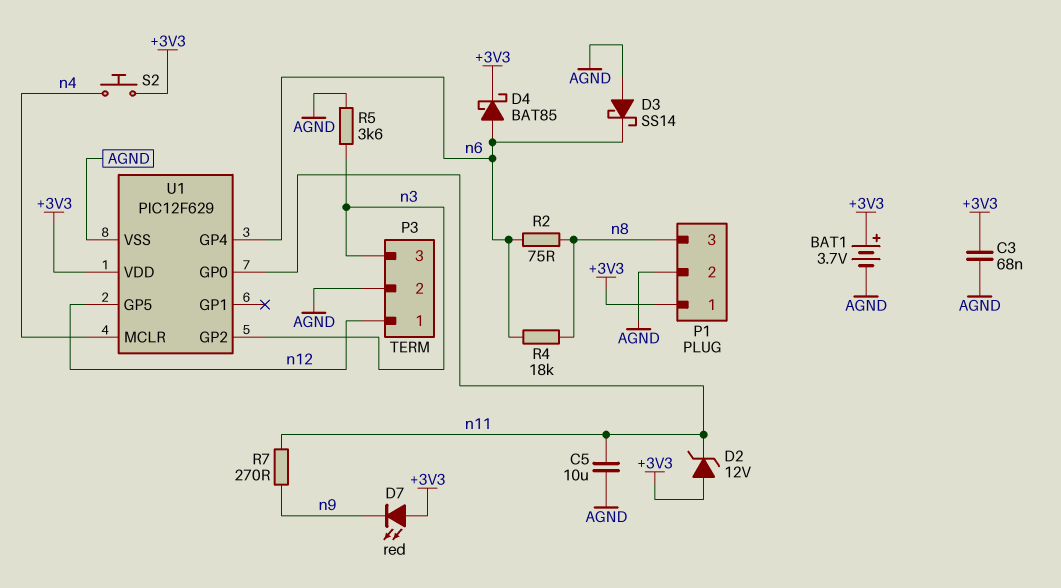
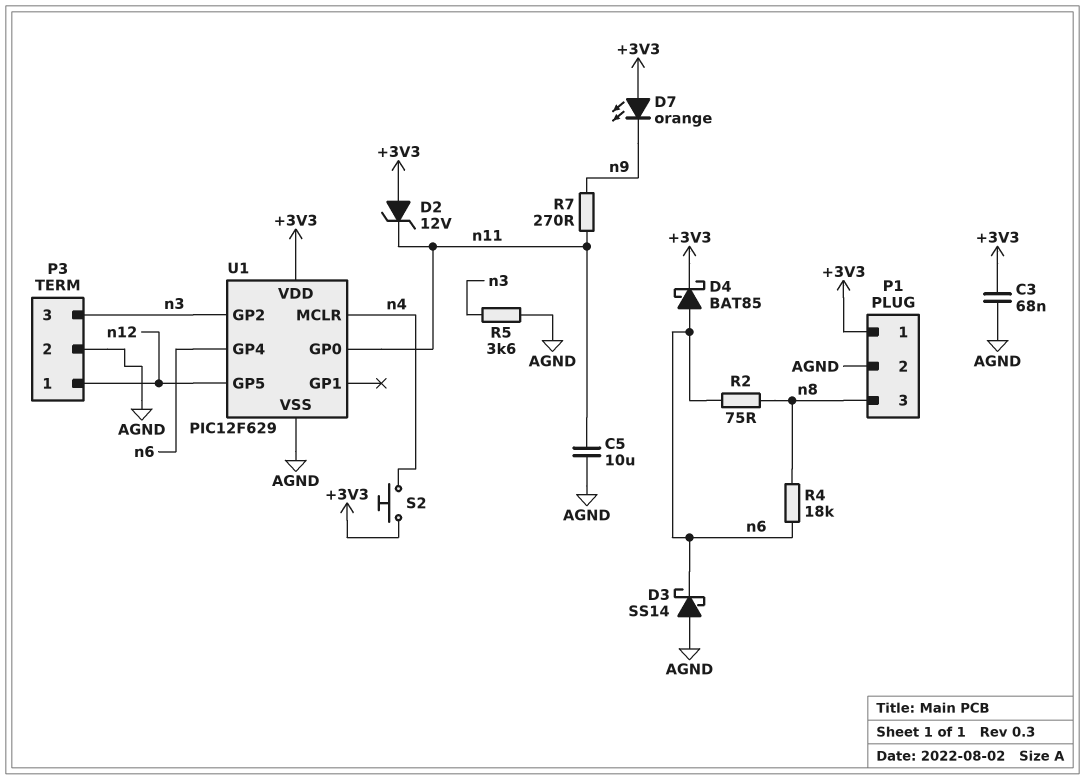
BAT1: 3.7V (plus +3V3, minus AGND) -> none
D7: LED red (A +3V3, K n9) -> LED orange (A +3V3, K n9)

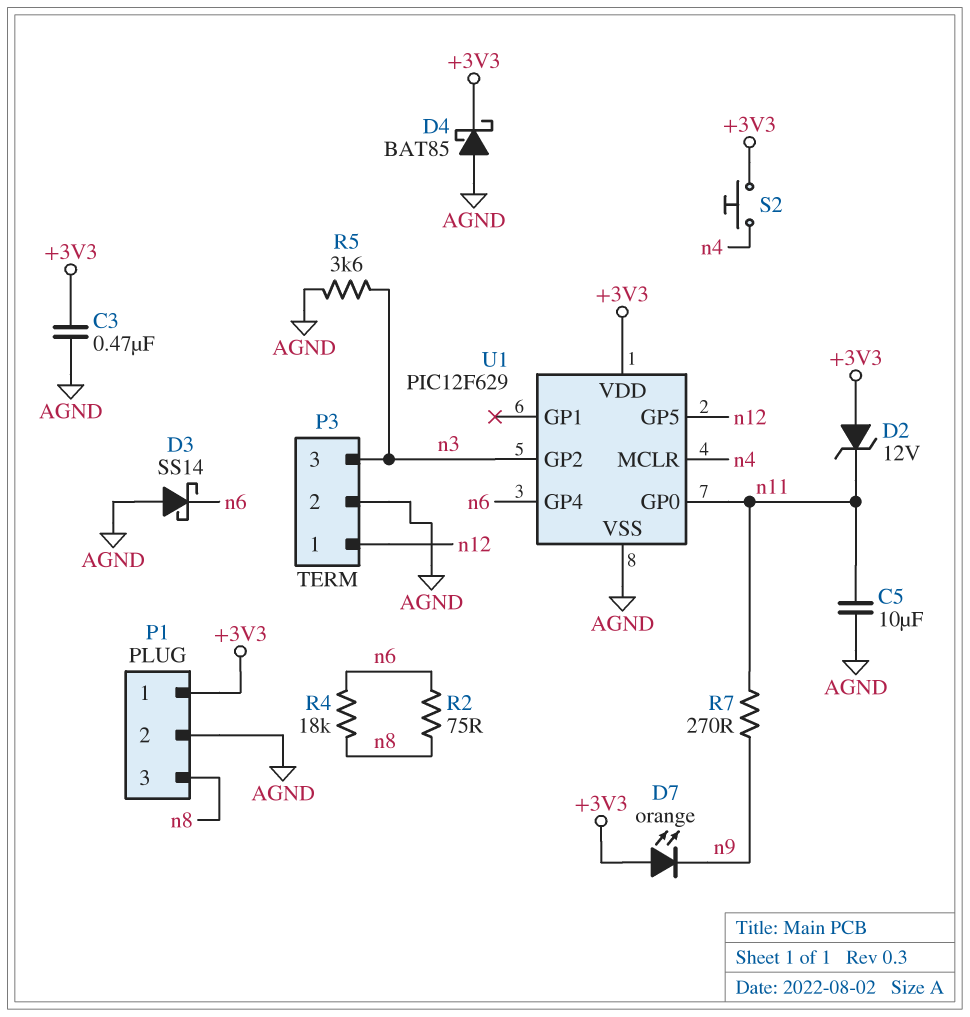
C3: 68nF (+3V3, AGND) -> 470nF (+3V3, AGND)
D4: schottky BAT85 (A n6, K +3V3) -> schottky BAT85 (A AGND, K +3V3)

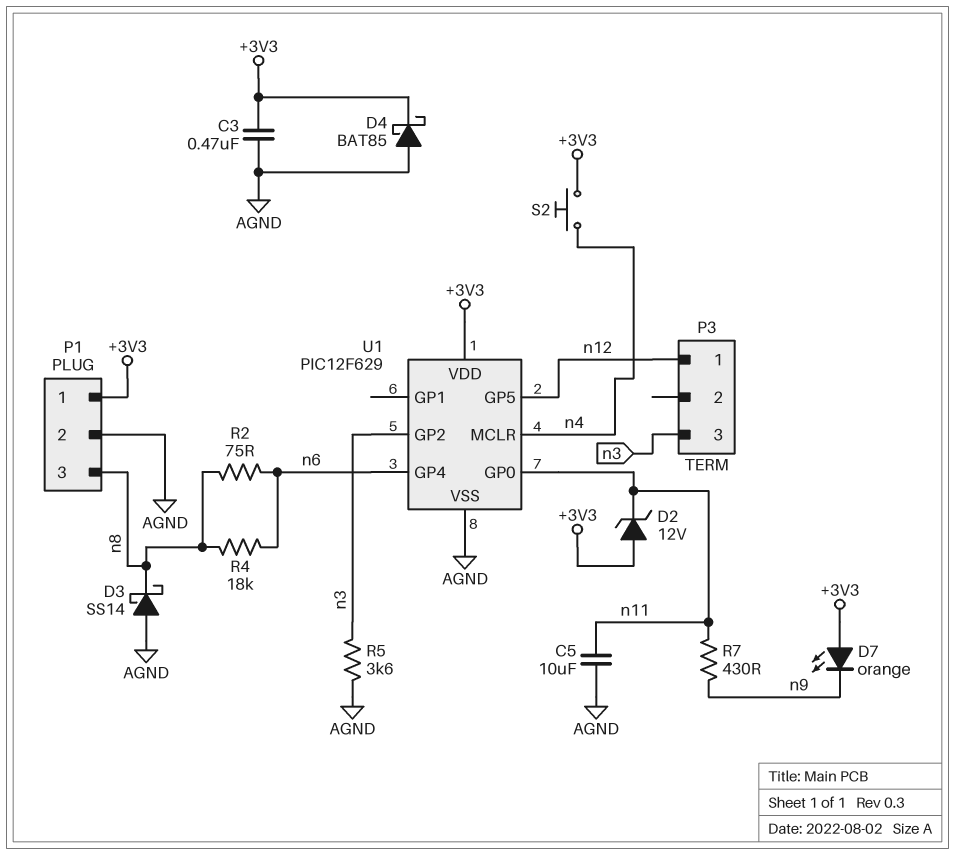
D3: schottky SS14 (A AGND, K n6) -> schottky SS14 (A AGND, K n8)
P3 pin 2: AGND -> none
R7: 270 (n9, n11) -> 430 (n9, n11)

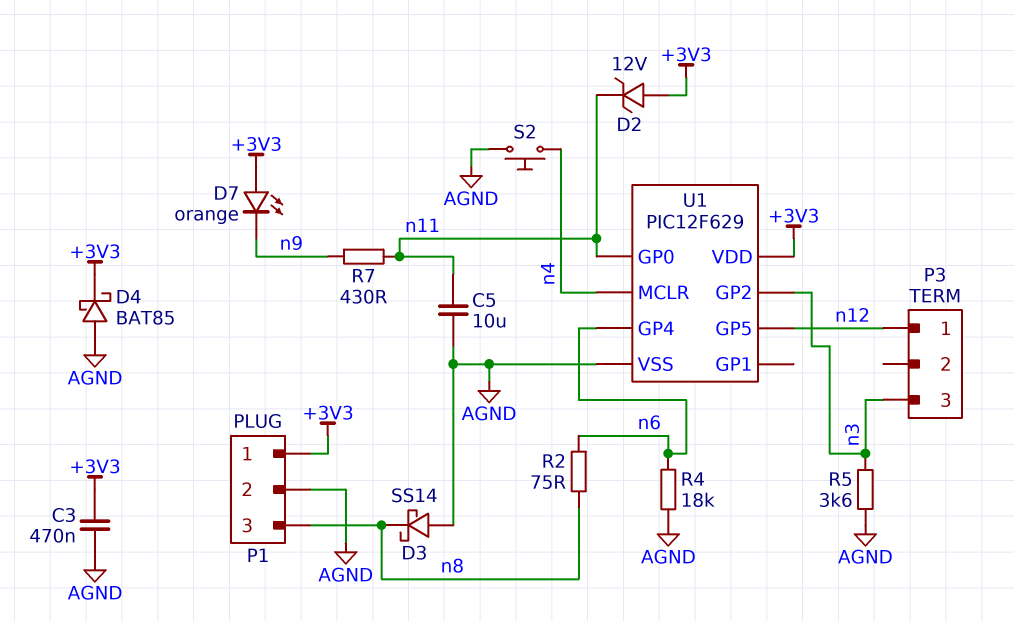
R4: 18k (n6, n8) -> 18k (AGND, n6)
S2: button (+3V3, n4) -> button (AGND, n4)

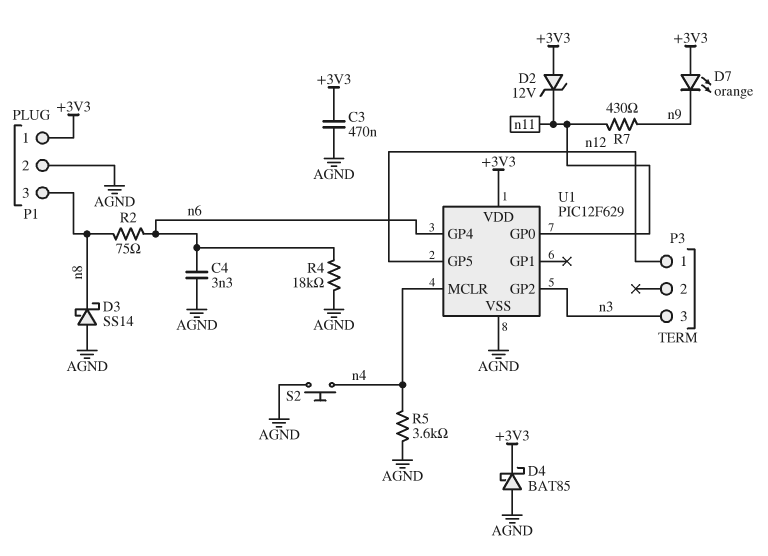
C4: none -> 3.3nF (AGND, n6)
C5: 10uF (AGND, n11) -> none
R5: 3.6k (AGND, n3) -> 3.6k (AGND, n4)

